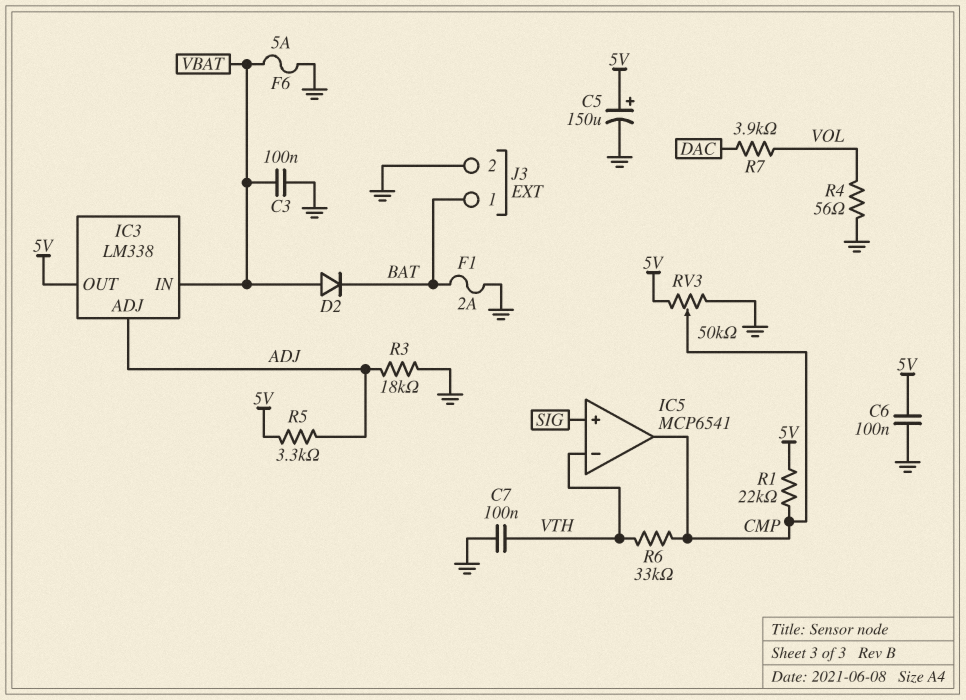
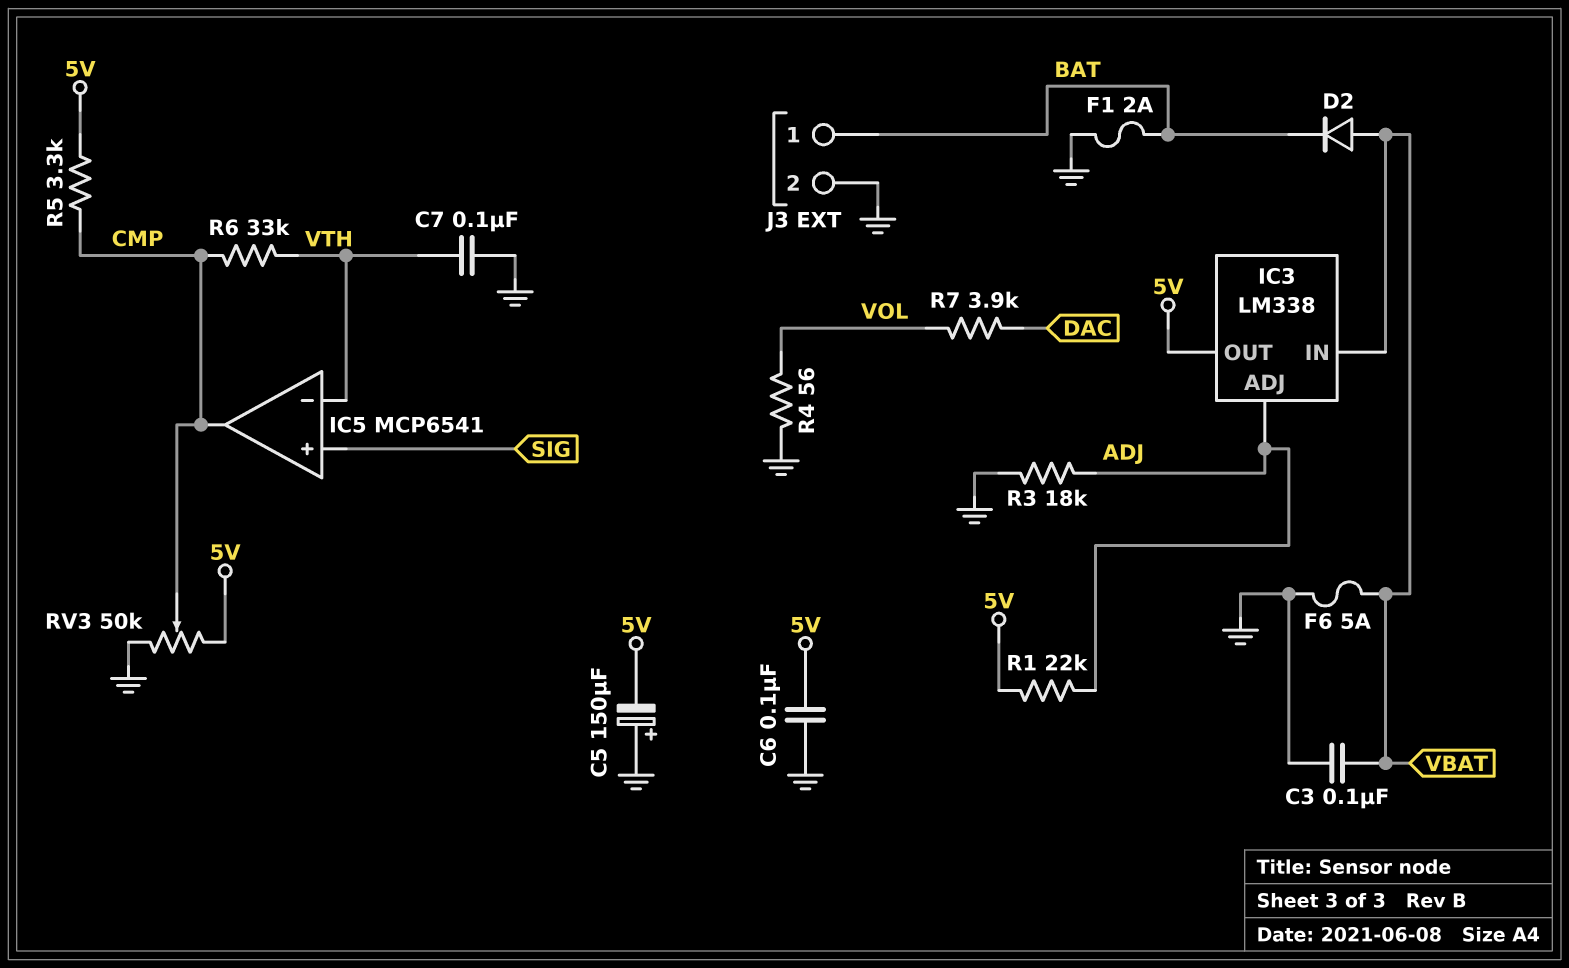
C5: 150uF (plus 5V, minus GND) -> 150uF (plus GND, minus 5V)
R1: 22k (5V, CMP) -> 22k (5V, ADJ)
R5: 3.3k (5V, ADJ) -> 3.3k (5V, CMP)

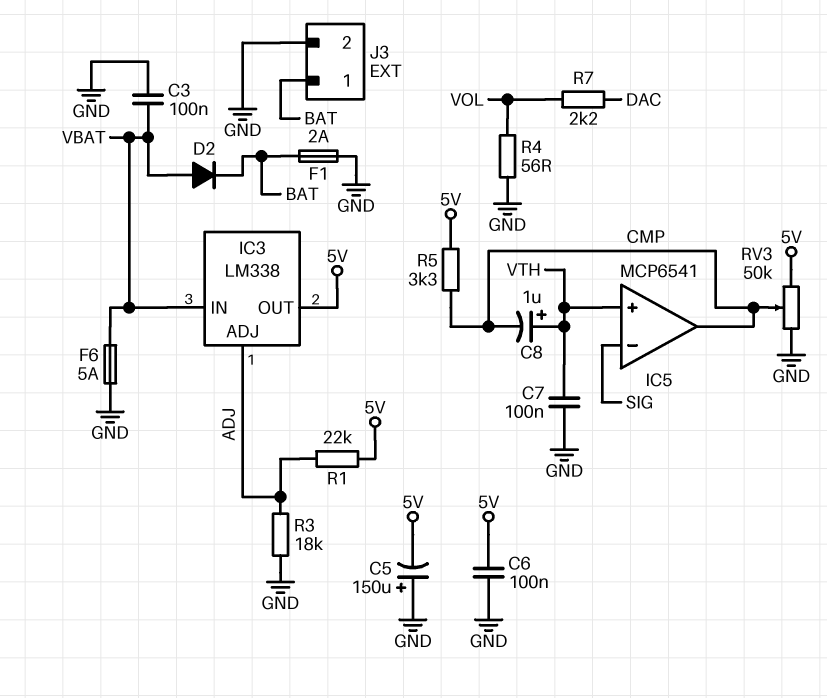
C8: none -> 1uF (plus VTH, minus CMP)
IC5 pin in+: SIG -> VTH
IC5 pin in-: VTH -> SIG
R6: 33k (CMP, VTH) -> none
R7: 3.9k (DAC, VOL) -> 2.2k (DAC, VOL)

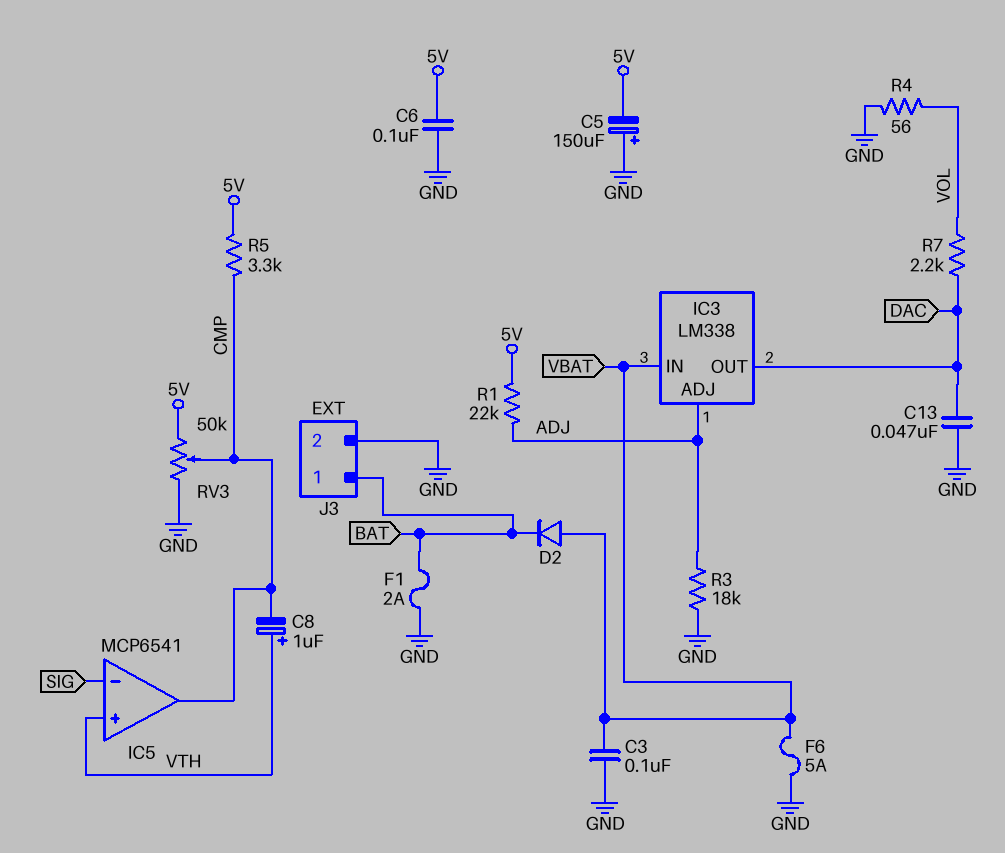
C7: 100nF (GND, VTH) -> none
C13: none -> 47nF (DAC, GND)
IC3 pin OUT: 5V -> DAC

